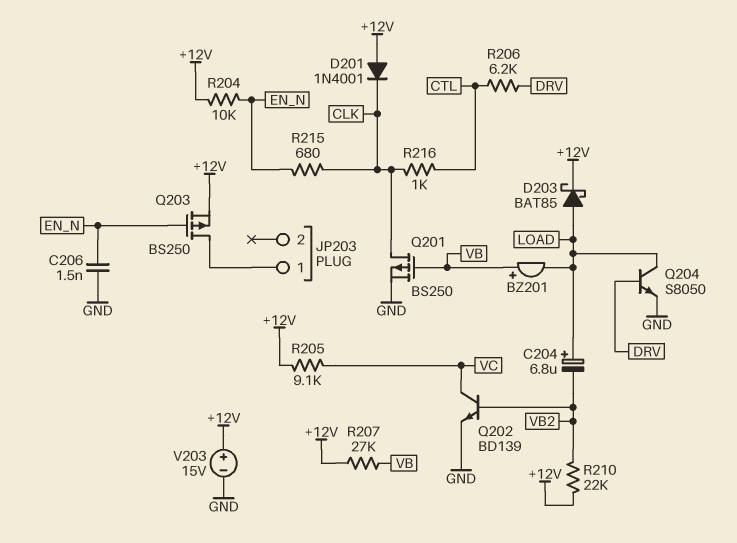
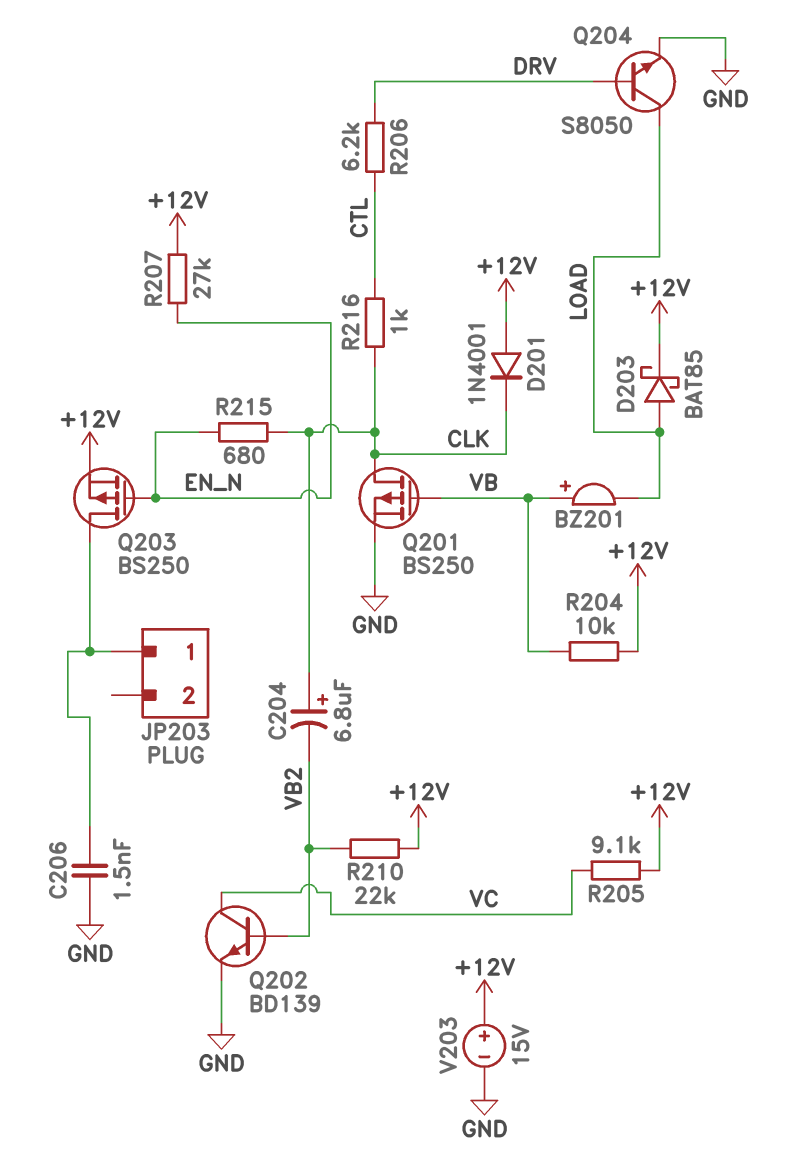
C204: 6.8uF (plus LOAD, minus VB2) -> 6.8uF (plus CLK, minus VB2)
C206: 1.5nF (EN_N, GND) -> 1.5nF (GND, JP203/1)
R204: 10k (+12V, EN_N) -> 10k (+12V, VB)
R207: 27k (+12V, VB) -> 27k (+12V, EN_N)

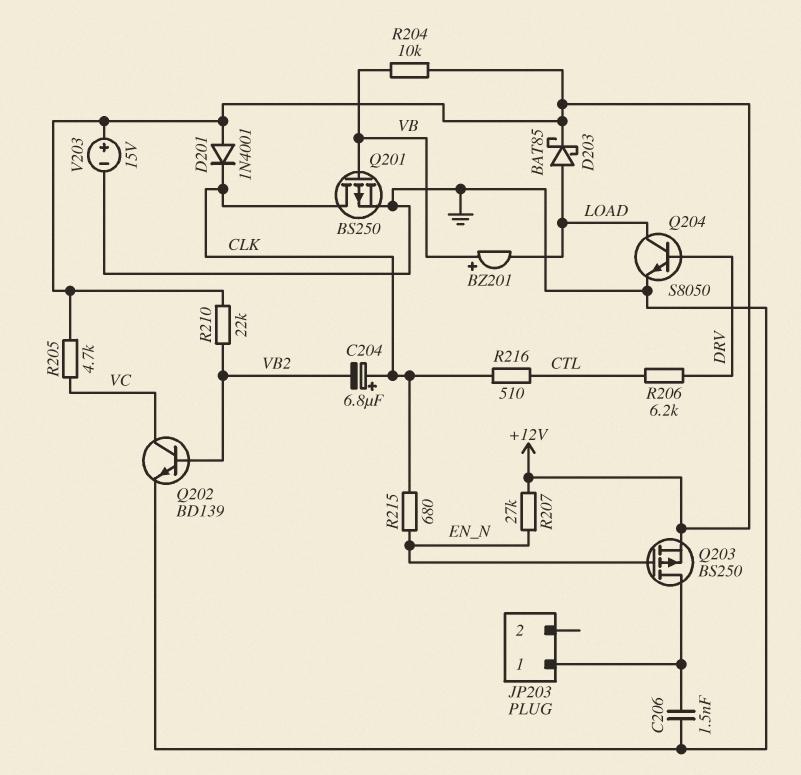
R205: 9.1k (+12V, VC) -> 4.7k (+12V, VC)
R216: 1k (CLK, CTL) -> 510 (CLK, CTL)

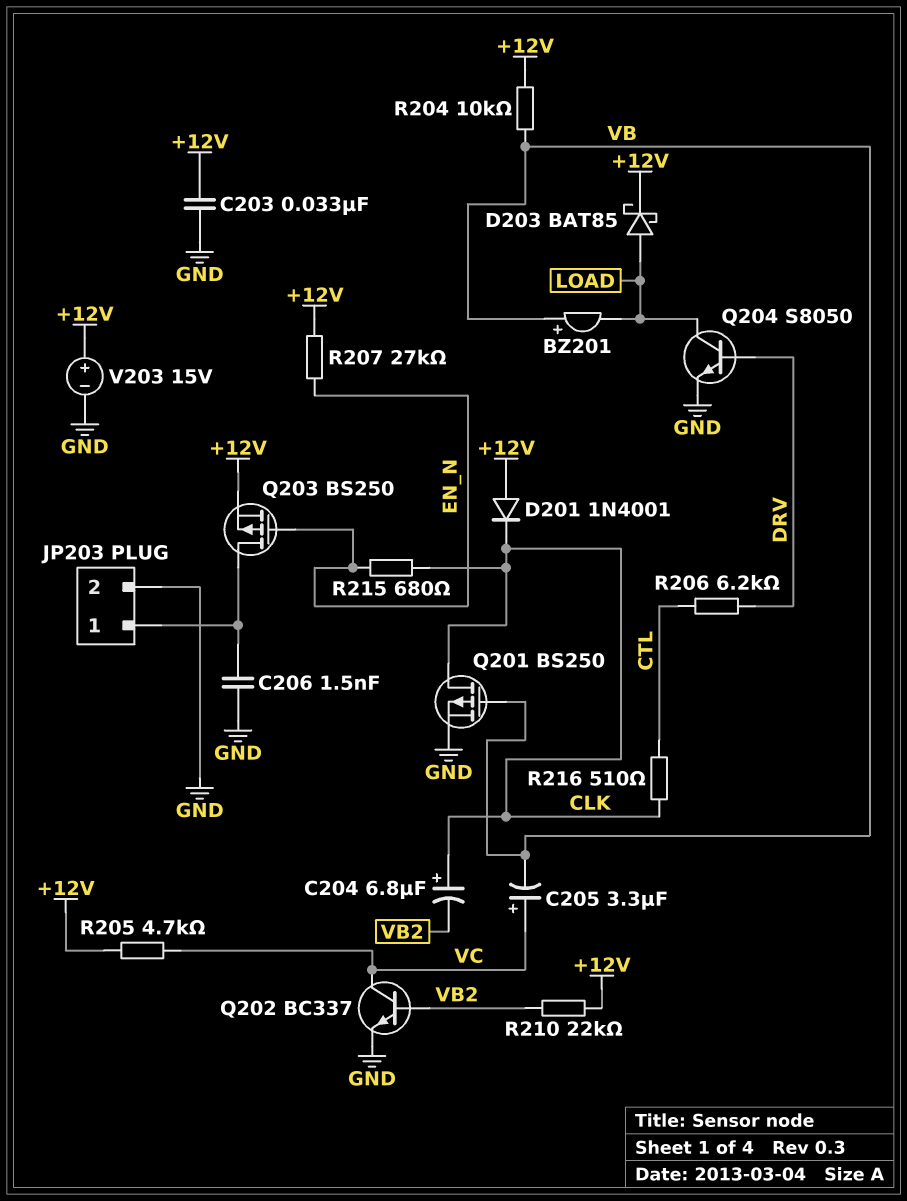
C203: none -> 33nF (+12V, GND)
C205: none -> 3.3uF (plus VC, minus VB)
JP203 pin 2: none -> GND
Q202: NPN BD139 (B VB2, C VC, E GND) -> NPN BC337 (B VB2, C VC, E GND)

